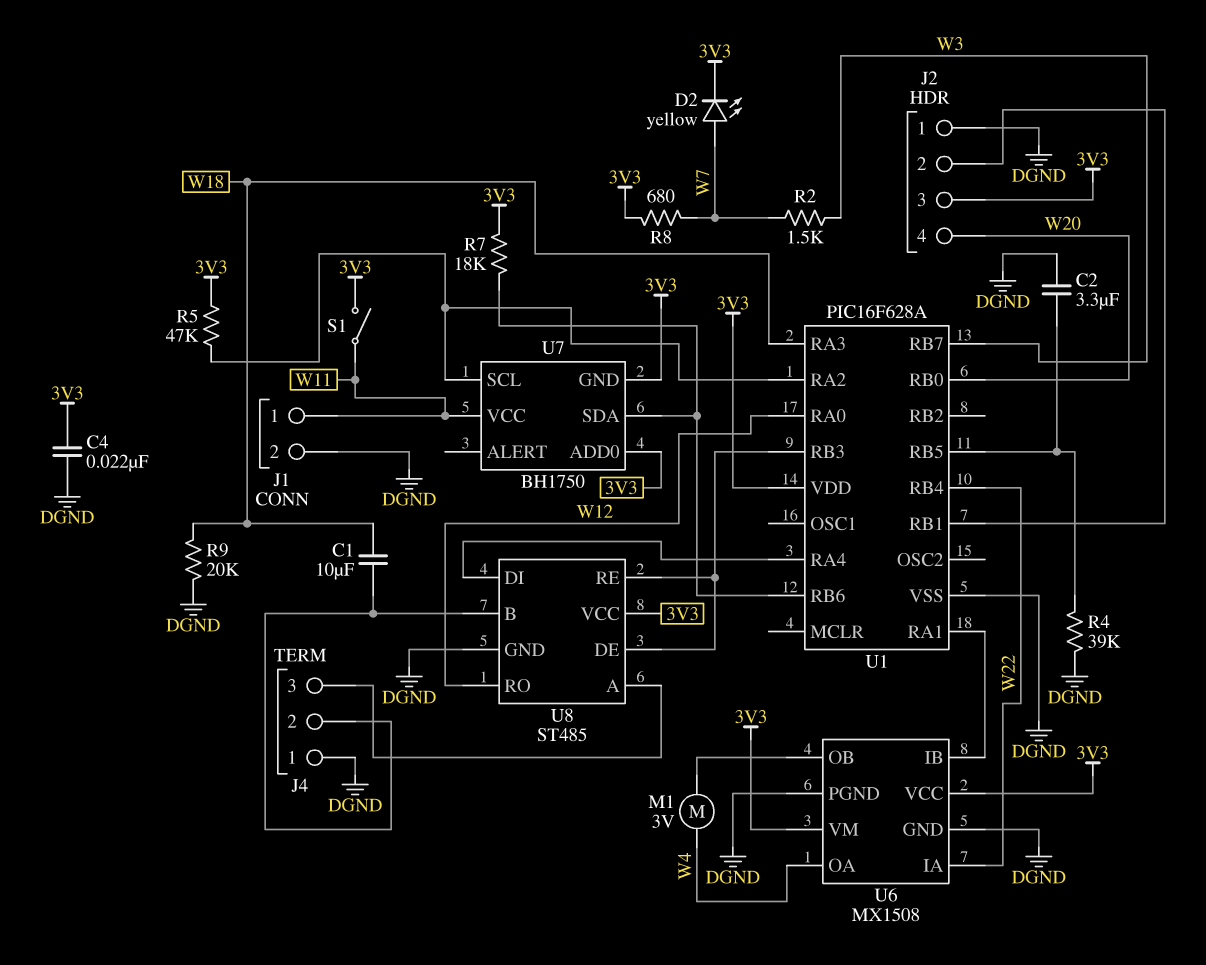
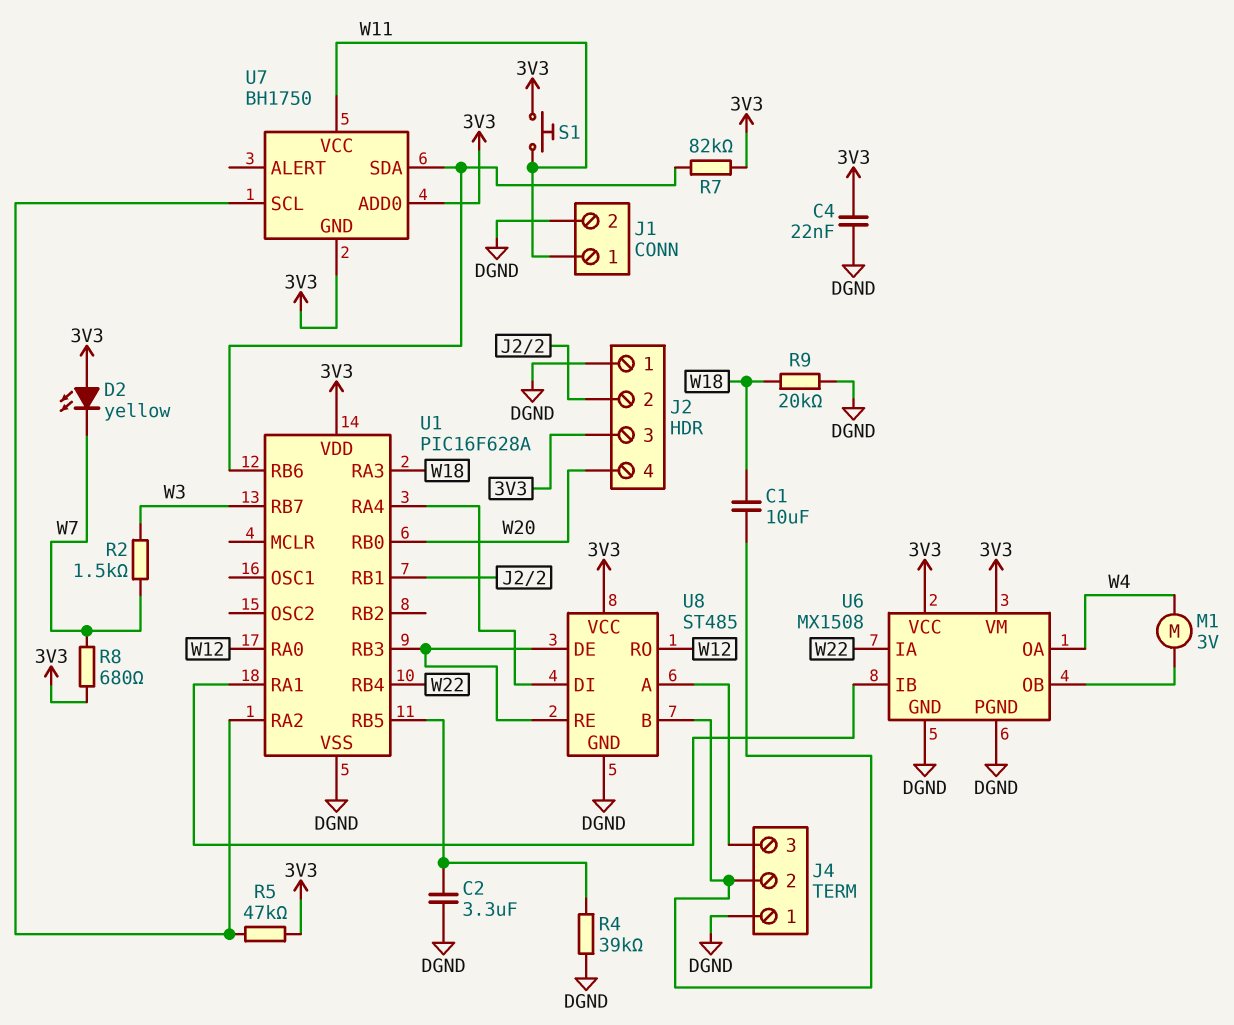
D2: LED yellow (A W7, K 3V3) -> LED yellow (A 3V3, K W7)
R7: 18k (3V3, U1/RB6) -> 82k (3V3, U1/RB6)
S1: switch (3V3, W11) -> button (3V3, W11)

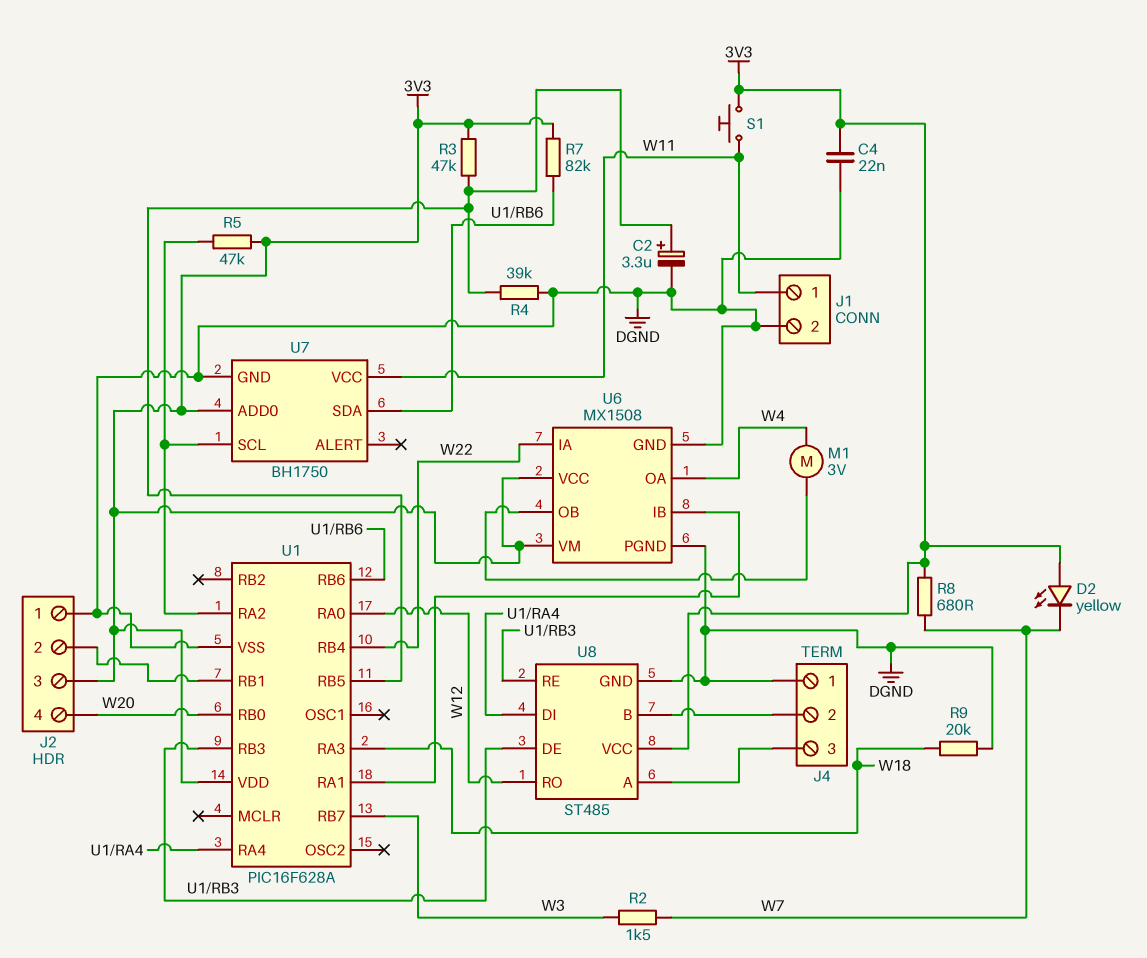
C1: 10uF (J4/2, W18) -> none
C2: 3.3uF (DGND, U1/RB5) -> 3.3uF (plus U1/RB5, minus DGND)
R3: none -> 47k (3V3, U1/RB5)
U7 pin GND: 3V3 -> DGND

